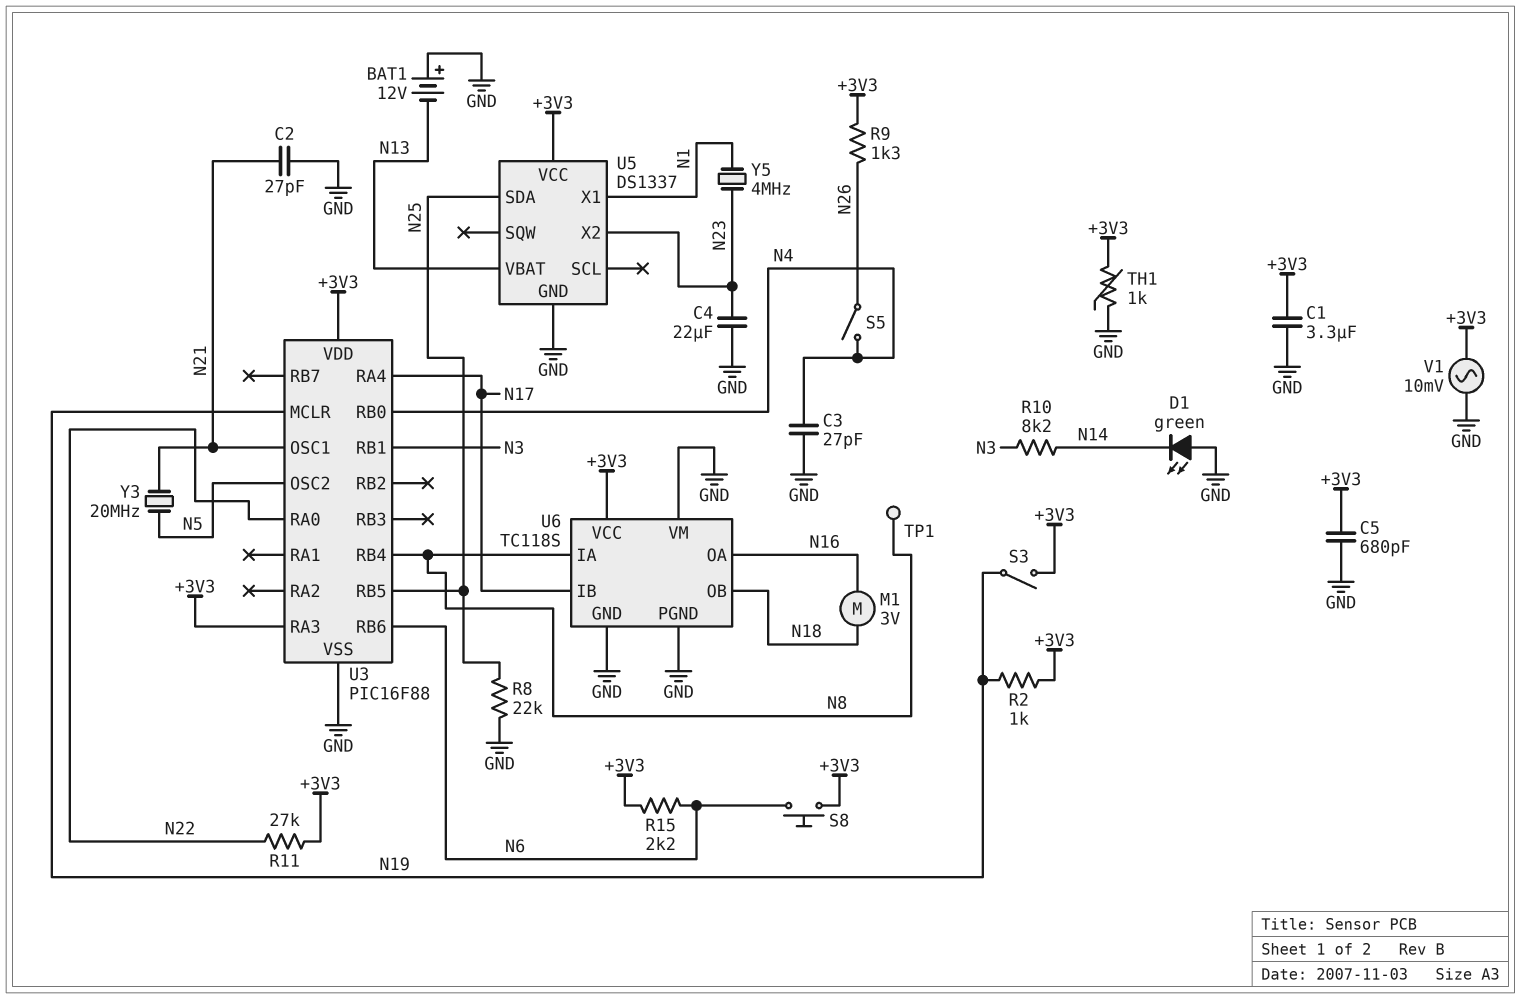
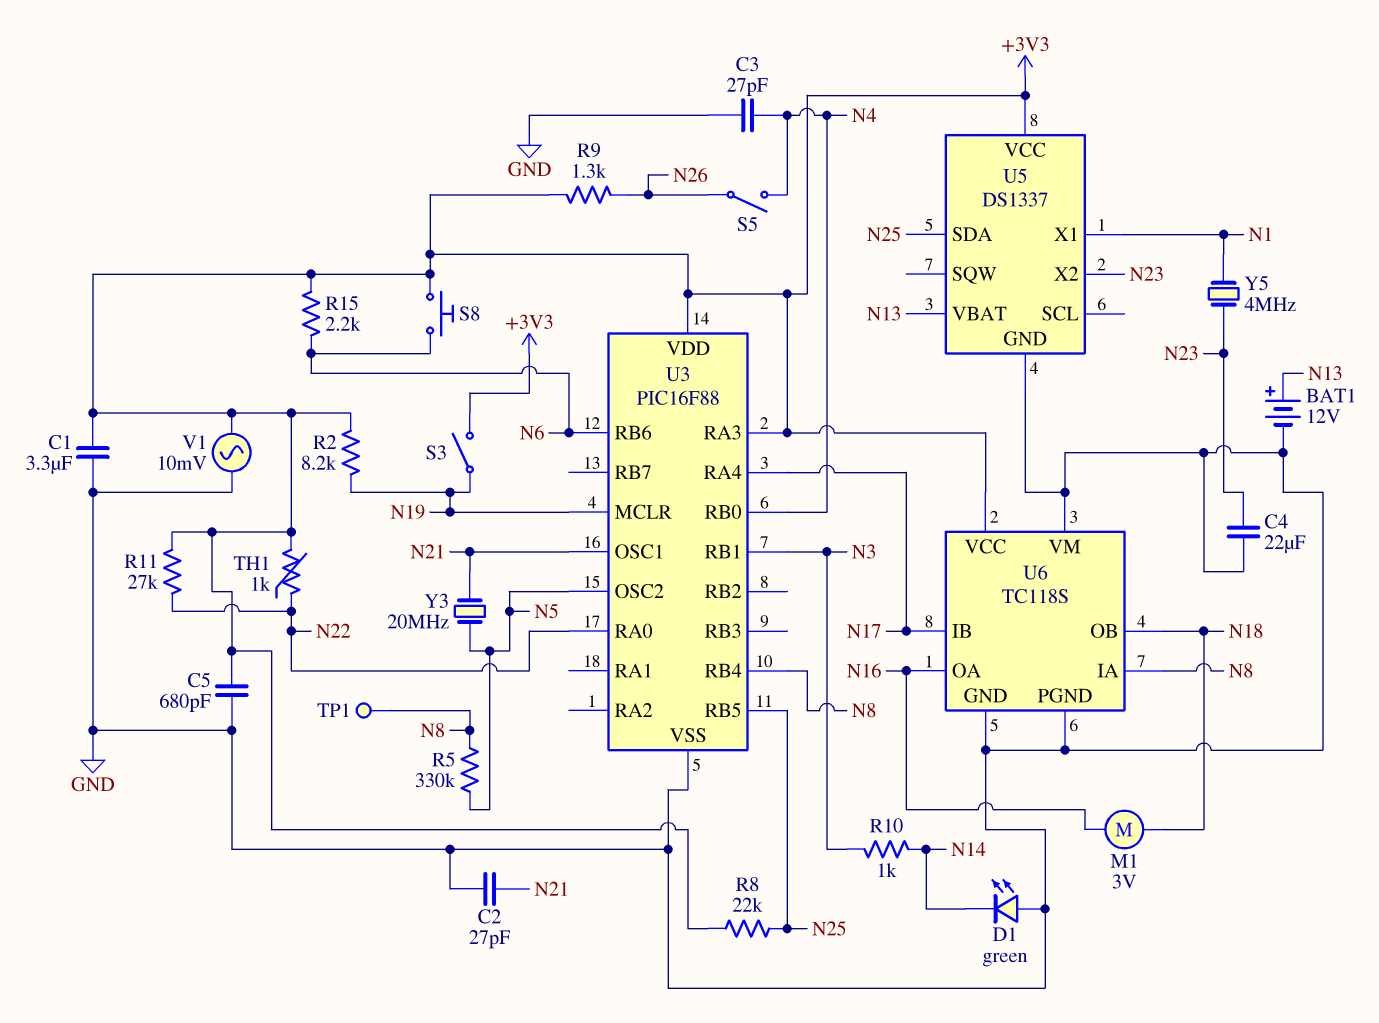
BAT1: 12V (plus GND, minus N13) -> 12V (plus N13, minus GND)
R2: 1k (+3V3, N19) -> 8.2k (+3V3, N19)
R5: none -> 330k (N5, N8)
R8: 22k (GND, N25) -> 22k (+3V3, N25)
R10: 8.2k (N3, N14) -> 1k (N3, N14)
TH1: 1k (+3V3, GND) -> 1k (+3V3, N22)

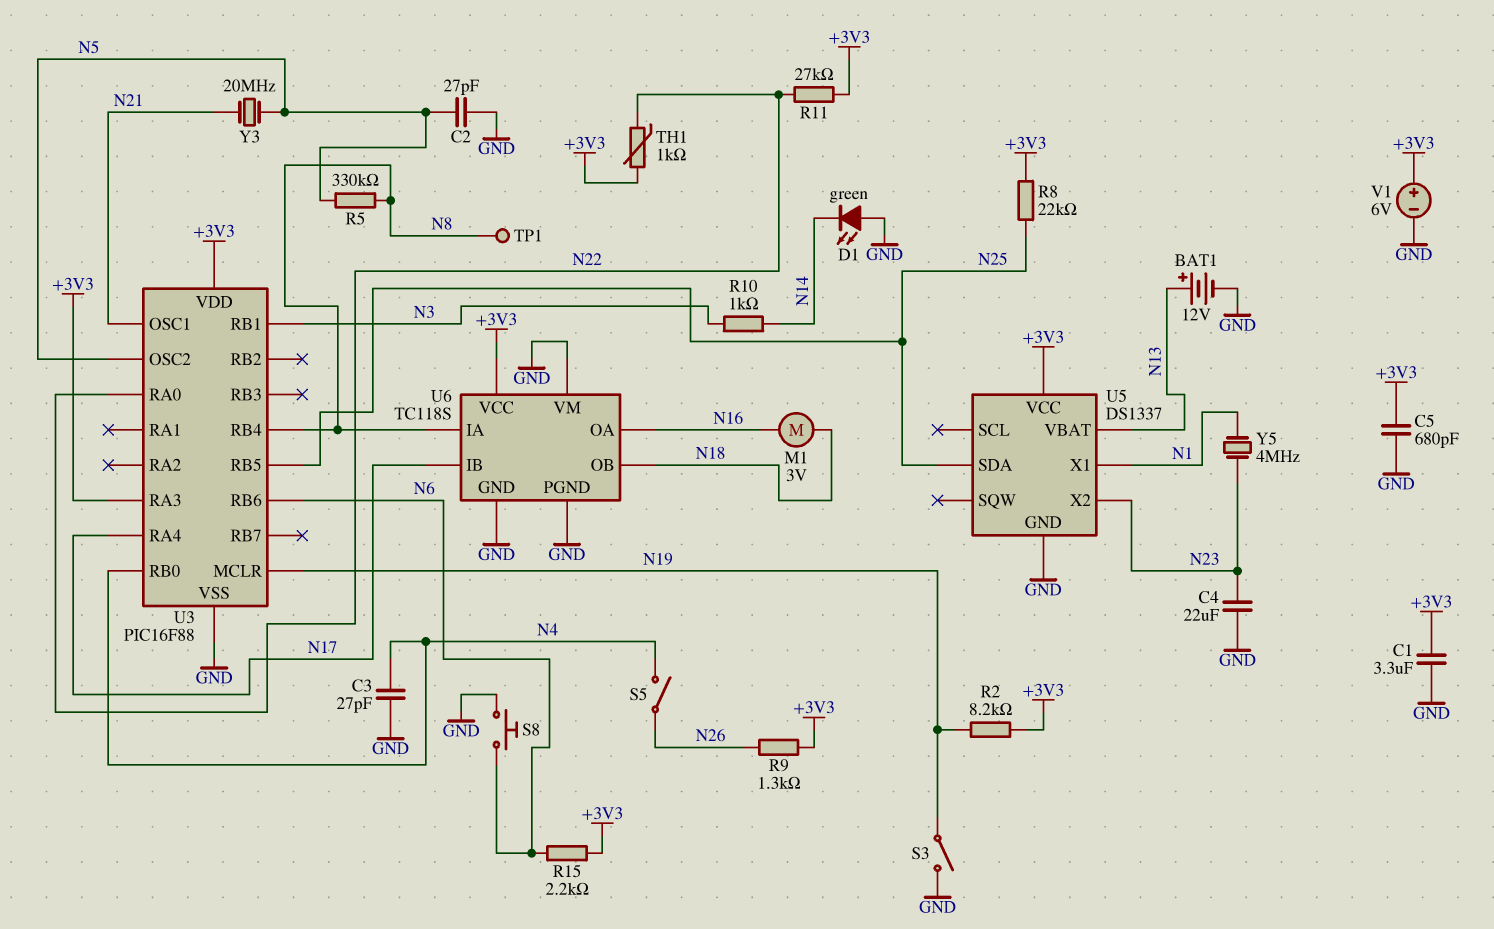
C2: 27pF (GND, N21) -> 27pF (GND, N5)
S3: switch (+3V3, N19) -> switch (GND, N19)
S8: button (+3V3, N6) -> button (GND, N6)
V1: AC 10mV (+3V3, GND) -> 6V (plus +3V3, minus GND)

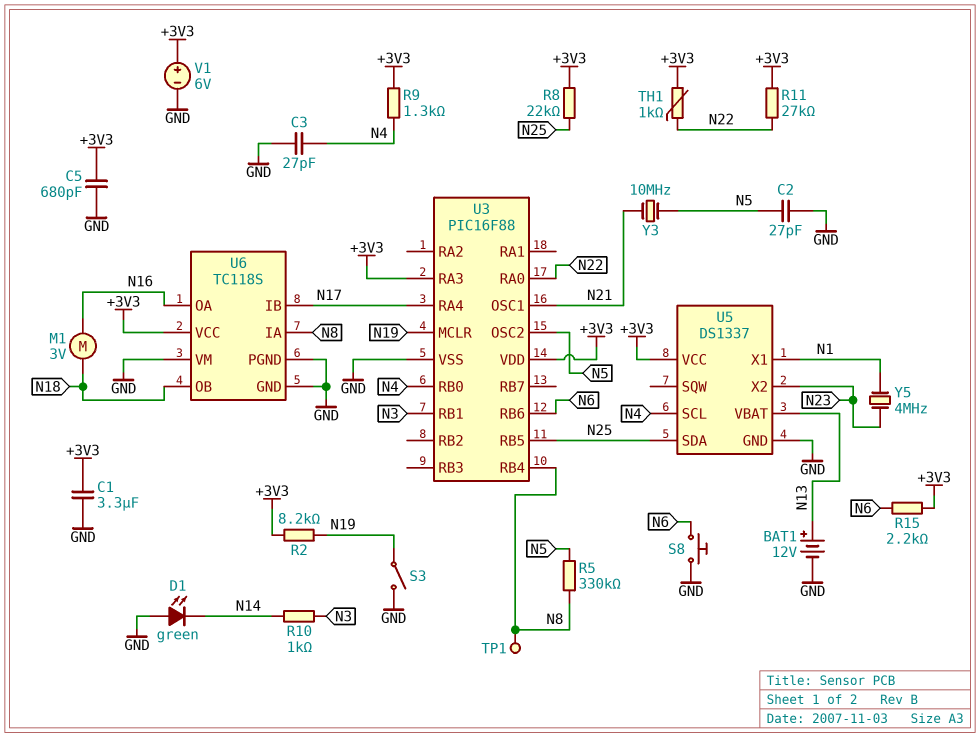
C4: 22uF (GND, N23) -> none
R9: 1.3k (+3V3, N26) -> 1.3k (+3V3, N4)
S5: switch (N4, N26) -> none
U5 pin SCL: none -> N4
Y3: 20MHz (N5, N21) -> 10MHz (N5, N21)

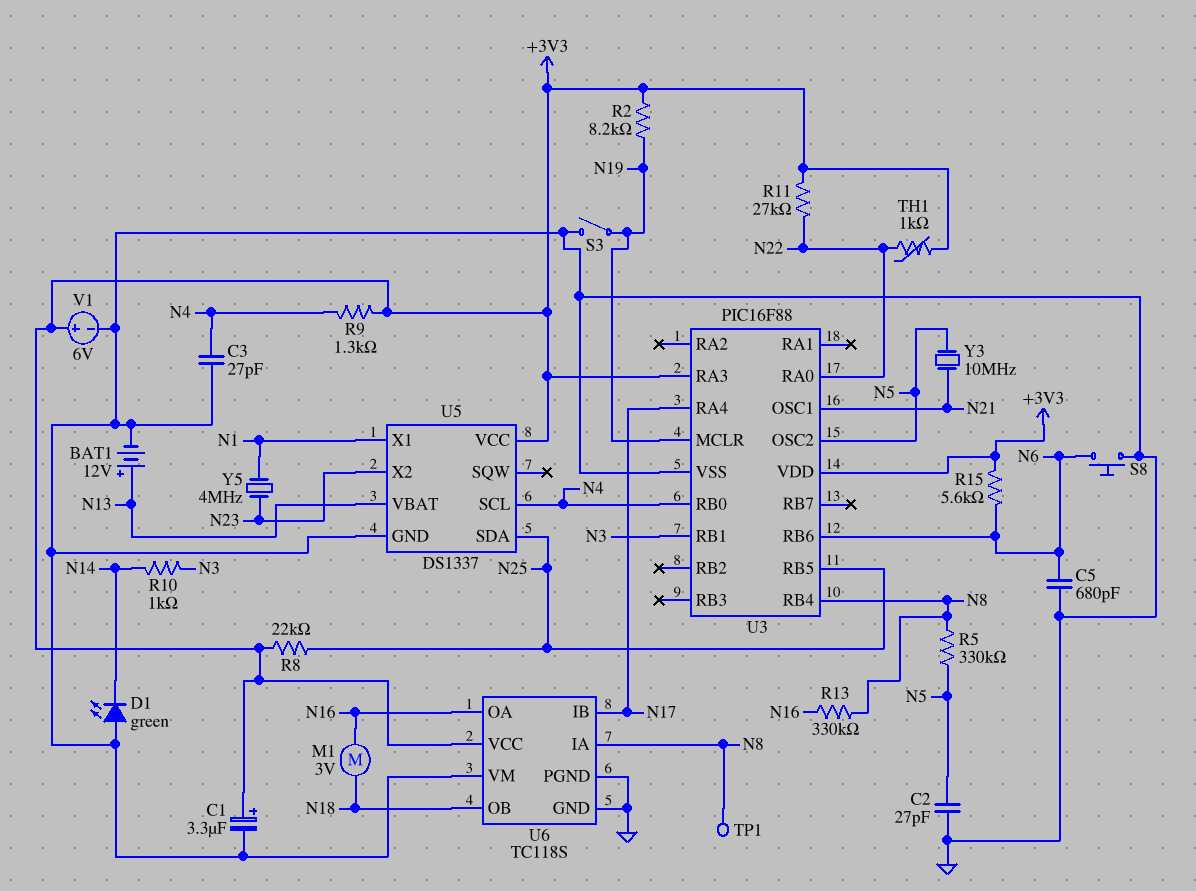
C1: 3.3uF (+3V3, GND) -> 3.3uF (plus +3V3, minus GND)
C5: 680pF (+3V3, GND) -> 680pF (GND, N6)
R13: none -> 330k (N8, N16)
R15: 2.2k (+3V3, N6) -> 5.6k (+3V3, N6)

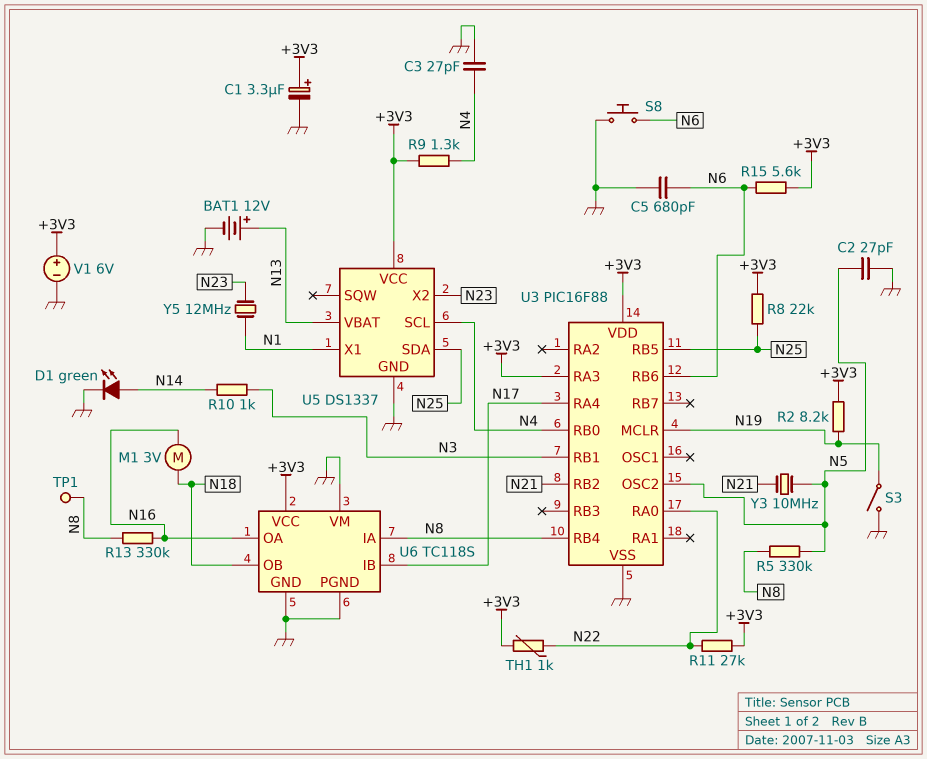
D1: LED green (A GND, K N14) -> LED green (A N14, K GND)
U3 pin OSC1: N21 -> none
U3 pin RB2: none -> N21
Y5: 4MHz (N1, N23) -> 12MHz (N1, N23)

